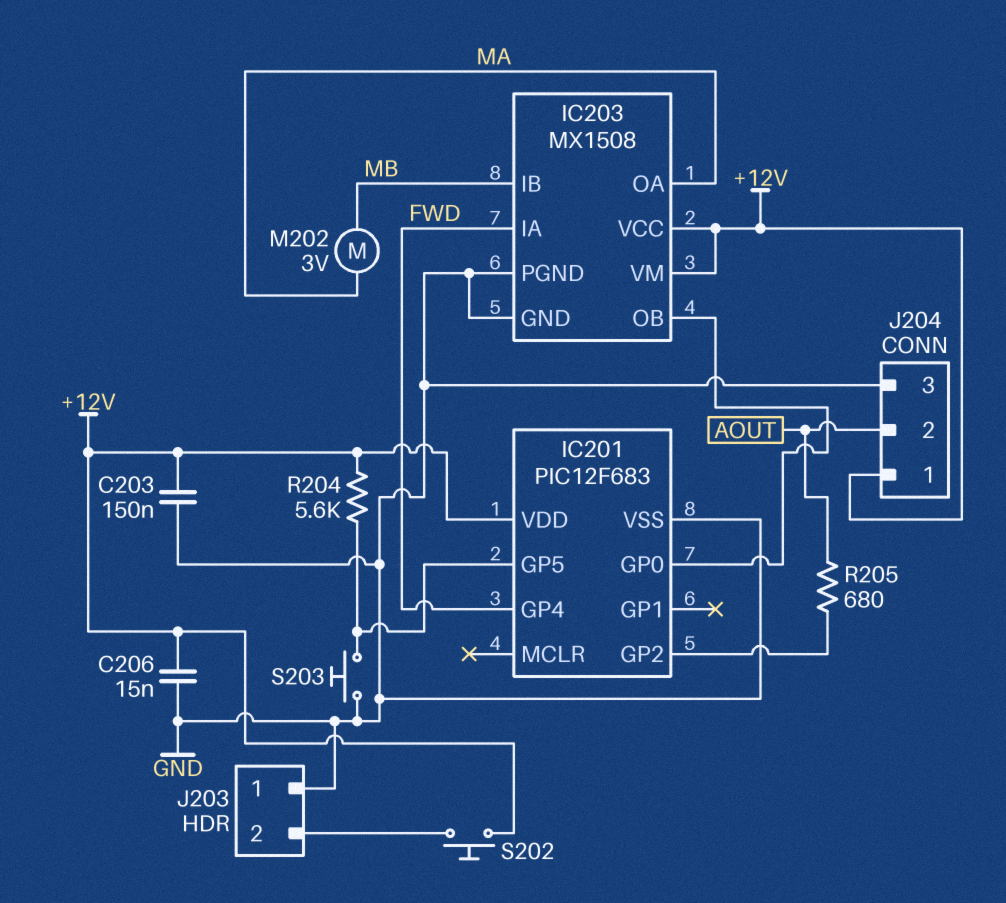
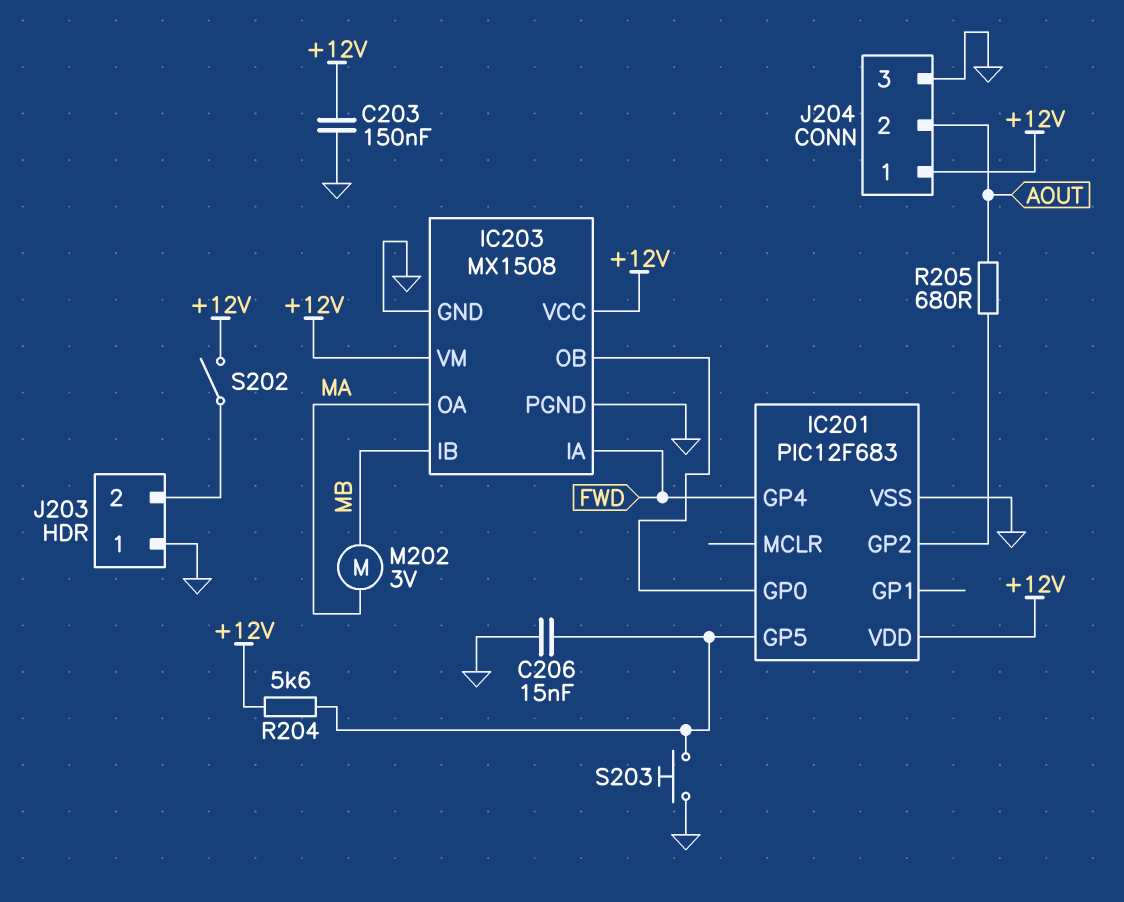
C206: 15nF (+12V, GND) -> 15nF (GND, IC201/GP5)
S202: button (+12V, J203/2) -> switch (+12V, J203/2)

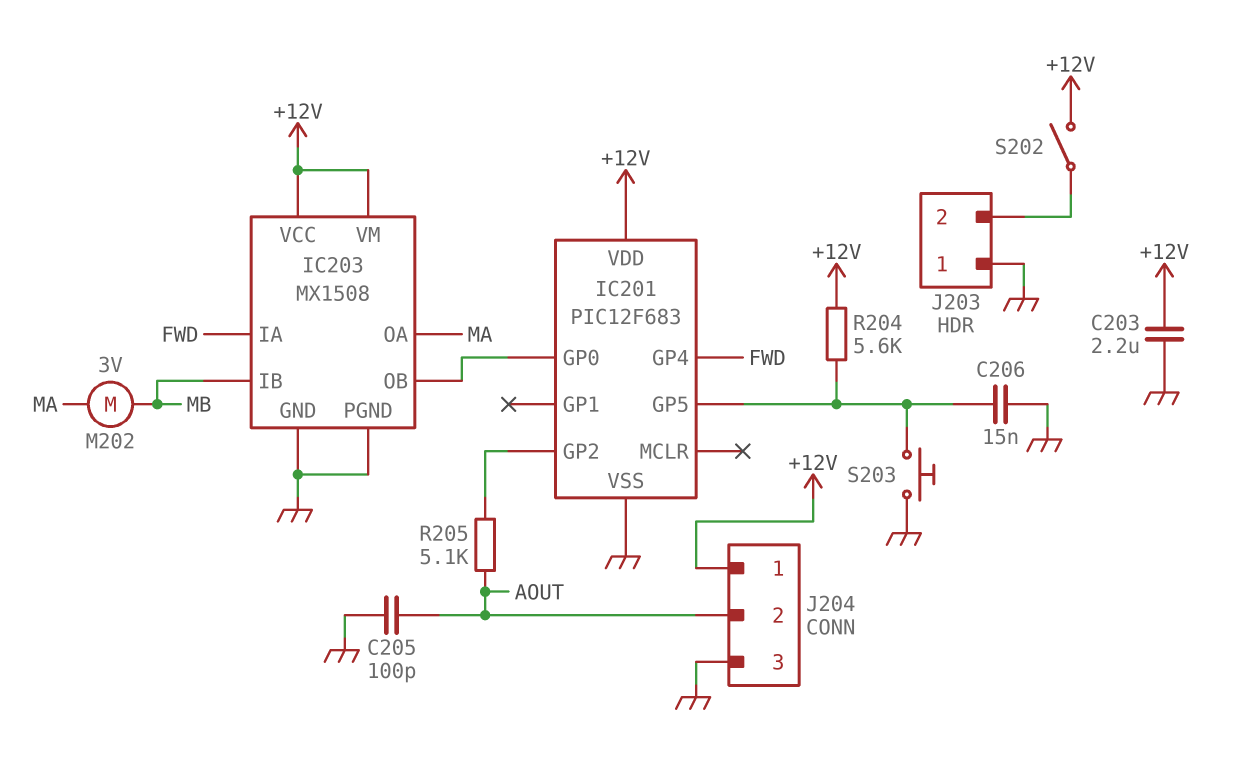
C203: 150nF (+12V, GND) -> 2.2uF (+12V, GND)
C205: none -> 100pF (AOUT, GND)
R205: 680 (AOUT, IC201/GP2) -> 5.1k (AOUT, IC201/GP2)

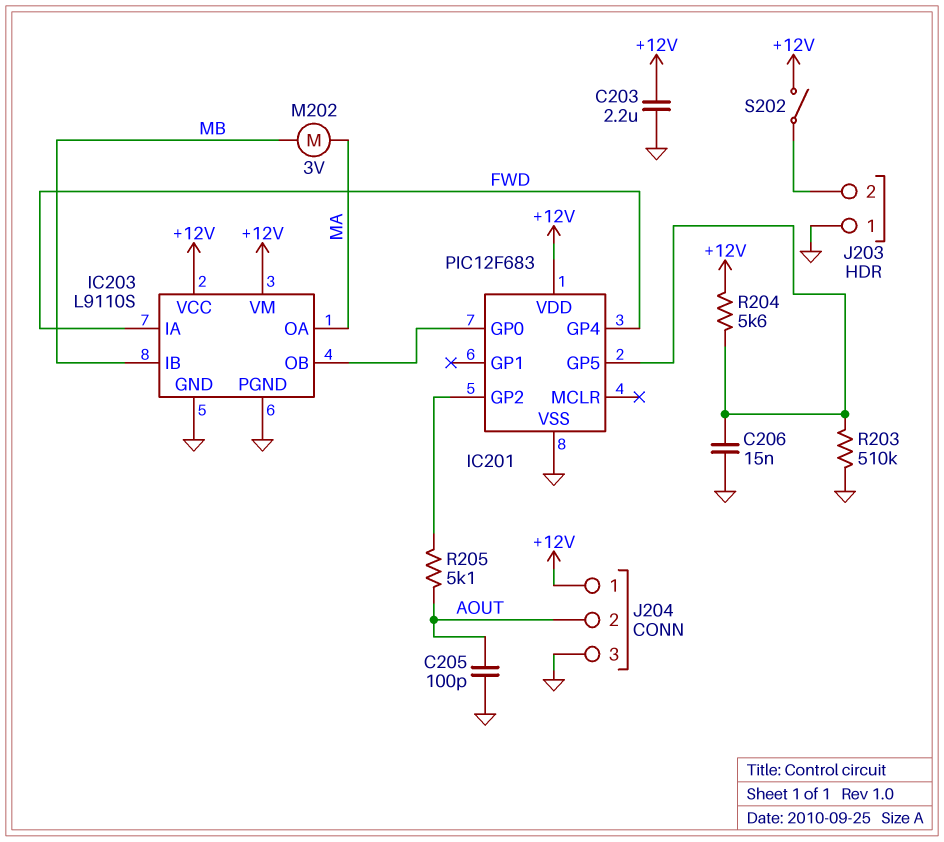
IC203: MX1508 -> L9110S
R203: none -> 510k (GND, IC201/GP5)
S203: button (GND, IC201/GP5) -> none

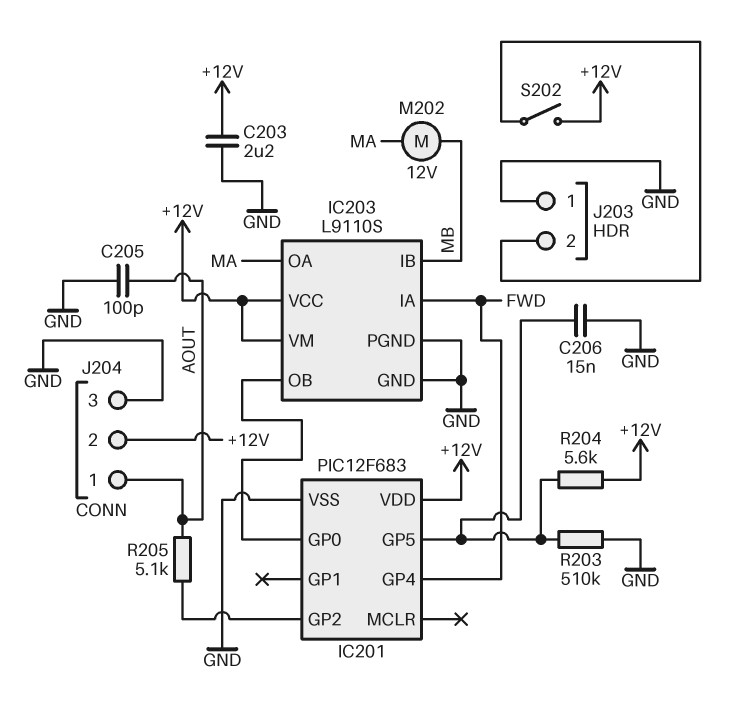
J204 pin 1: +12V -> AOUT
J204 pin 2: AOUT -> +12V
M202: motor 3V (MA, MB) -> motor 12V (MA, MB)

